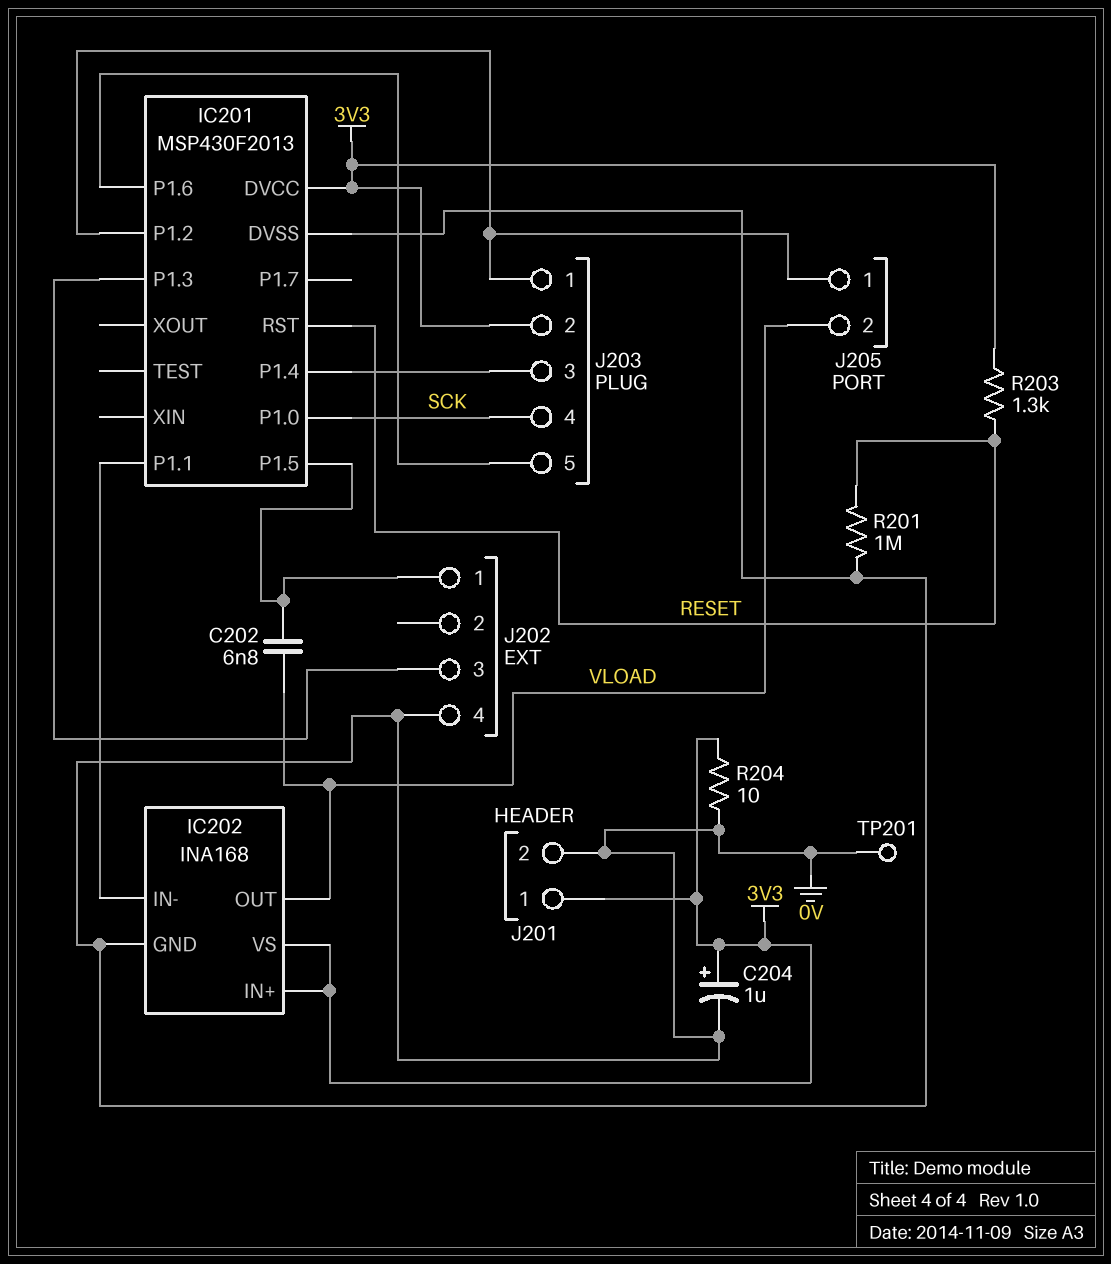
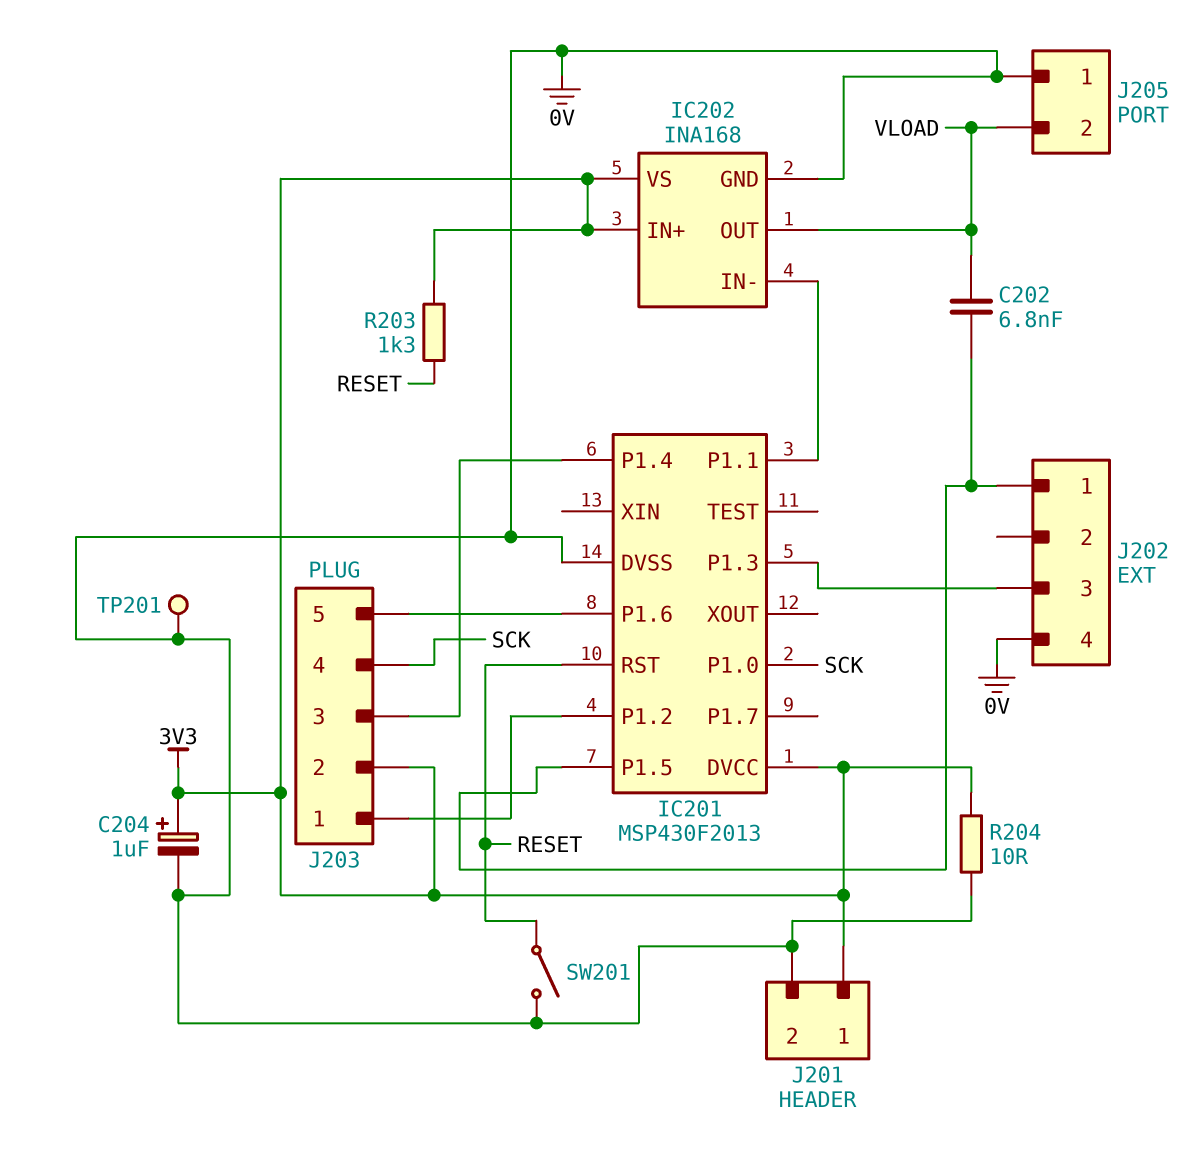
J205 pin 1: IC201/P1.2 -> 0V
R201: 1M (0V, RESET) -> none
SW201: none -> switch (0V, RESET)

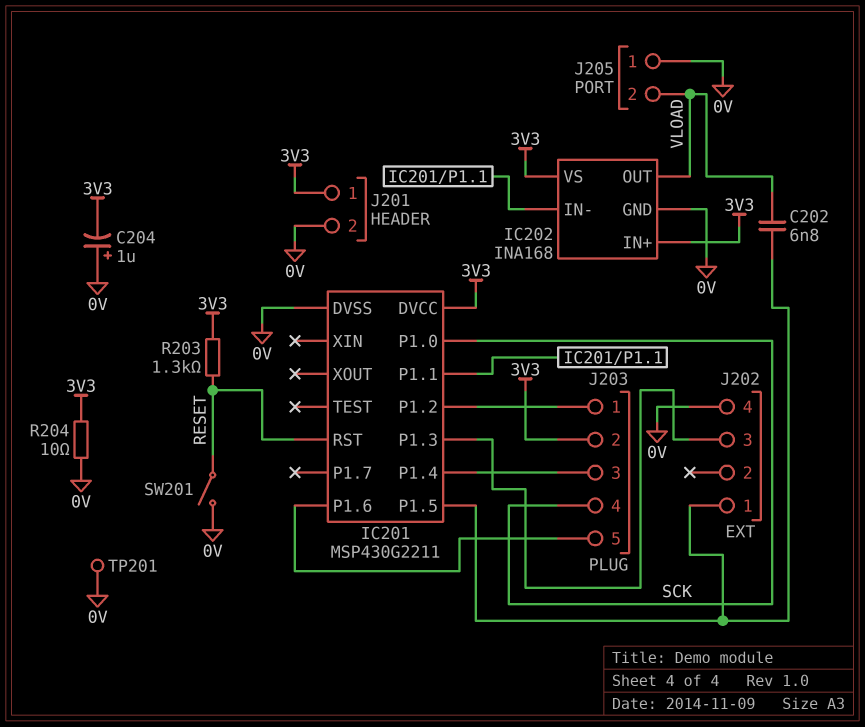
C204: 1uF (plus 3V3, minus 0V) -> 1uF (plus 0V, minus 3V3)
IC201: MSP430F2013 -> MSP430G2211

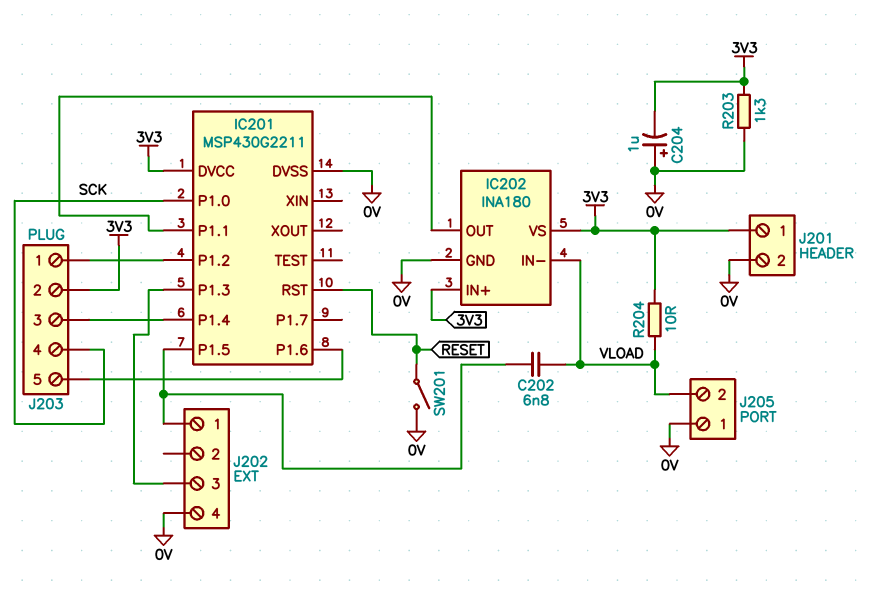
IC202: INA168 -> INA180
IC202 pin IN-: IC201/P1.1 -> VLOAD
IC202 pin OUT: VLOAD -> IC201/P1.1
R203: 1.3k (3V3, RESET) -> 1.3k (0V, 3V3)
R204: 10 (0V, 3V3) -> 10 (3V3, VLOAD)
TP201: test point (0V) -> none

